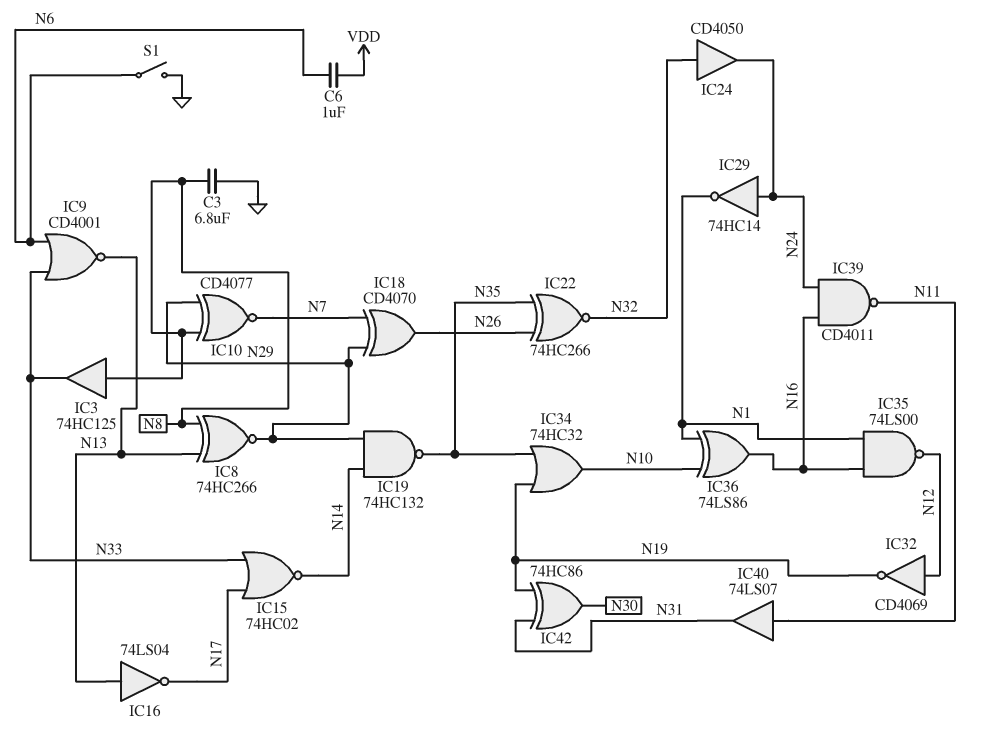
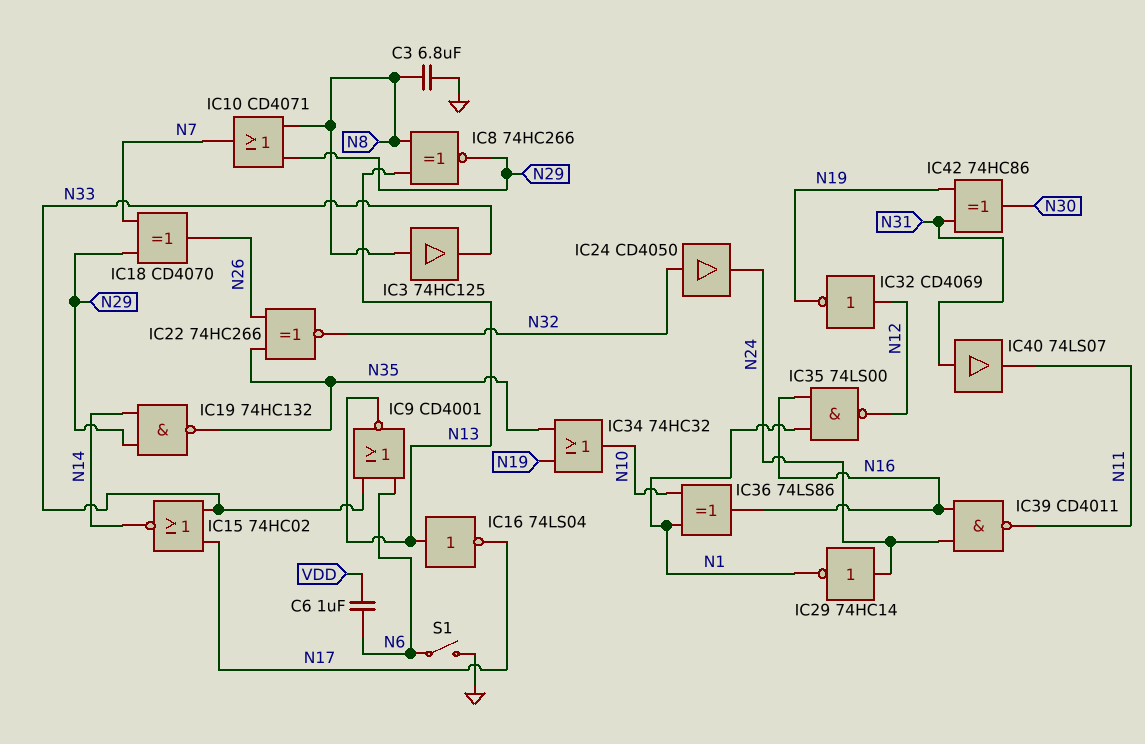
IC10: XNOR CD4077 (in N8, in N29, out N7) -> OR CD4071 (in N8, in N29, out N7)
IC40: buffer 74LS07 (in N11, out N31) -> buffer 74LS07 (in N31, out N11)

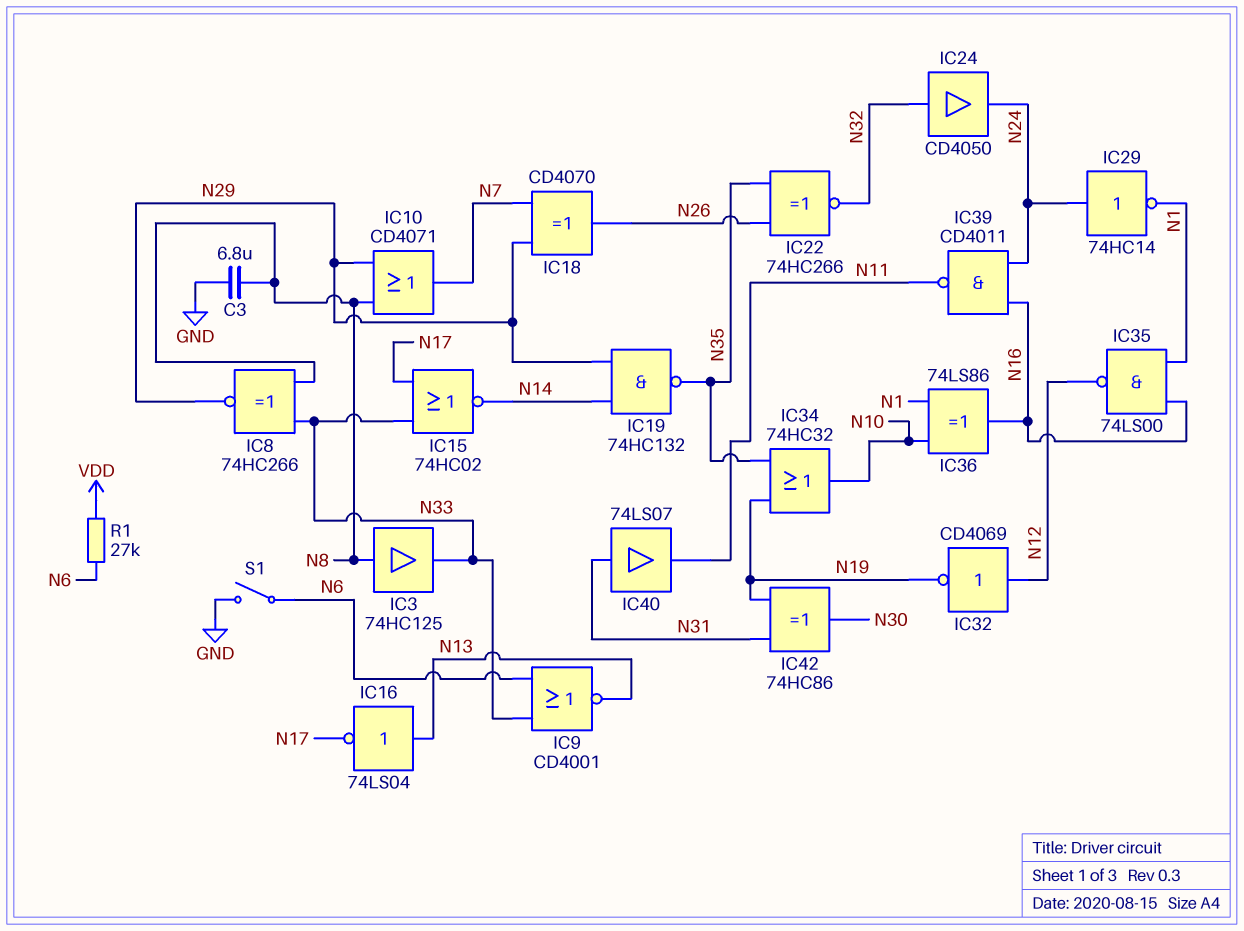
C6: 1uF (N6, VDD) -> none
IC8: XNOR 74HC266 (in N8, in N13, out N29) -> XNOR 74HC266 (in N8, in N33, out N29)
R1: none -> 27k (N6, VDD)

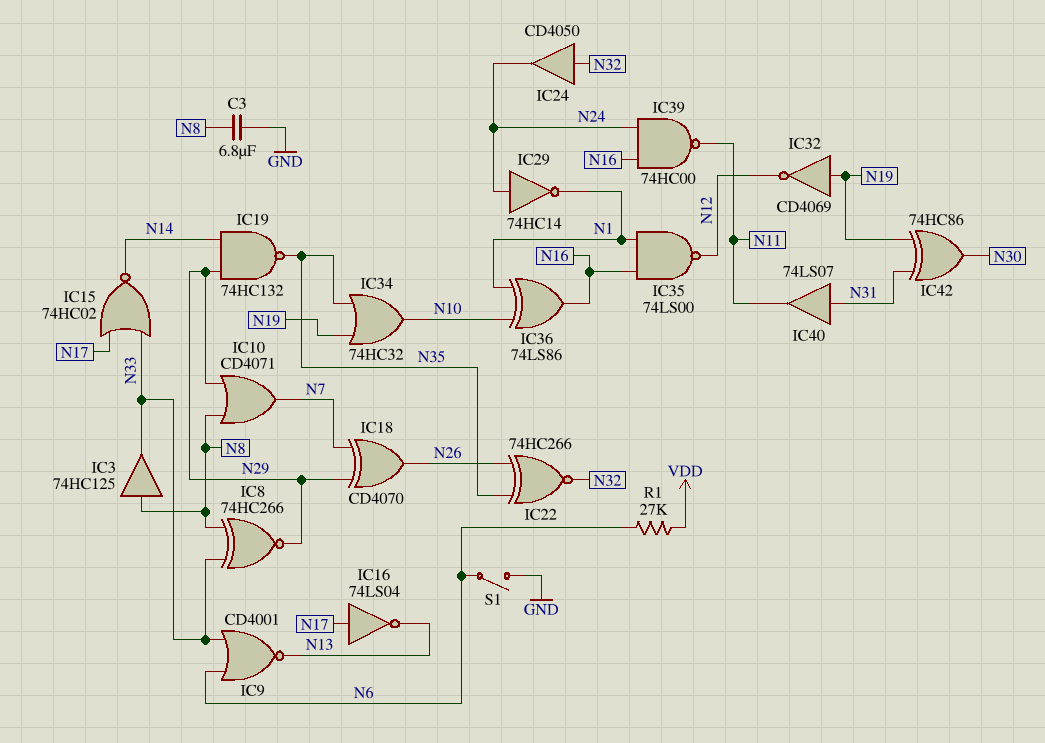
IC16: NOT 74LS04 (in N13, out N17) -> NOT 74LS04 (in N17, out N13)
IC32: NOT CD4069 (in N12, out N19) -> NOT CD4069 (in N19, out N12)
IC39: NAND CD4011 (in N16, in N24, out N11) -> NAND 74HC00 (in N16, in N24, out N11)

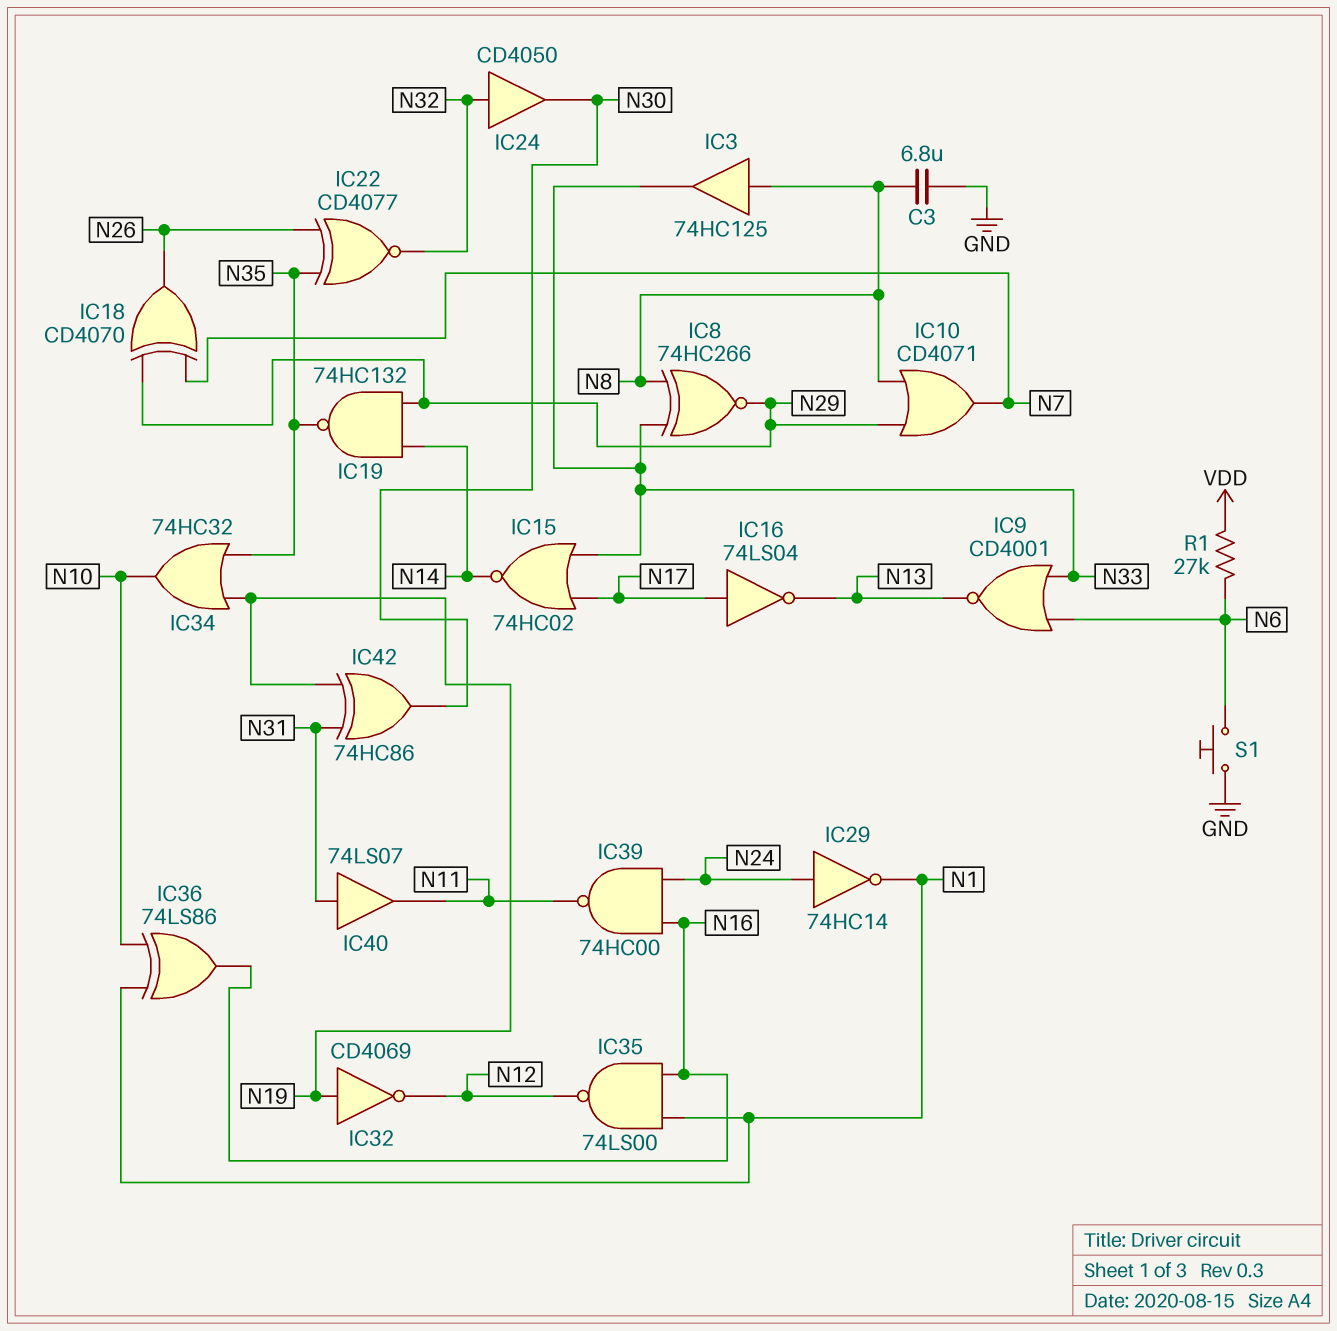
IC22: XNOR 74HC266 (in N26, in N35, out N32) -> XNOR CD4077 (in N26, in N35, out N32)
IC24: buffer CD4050 (in N32, out N24) -> buffer CD4050 (in N32, out N30)
S1: switch (GND, N6) -> button (GND, N6)

